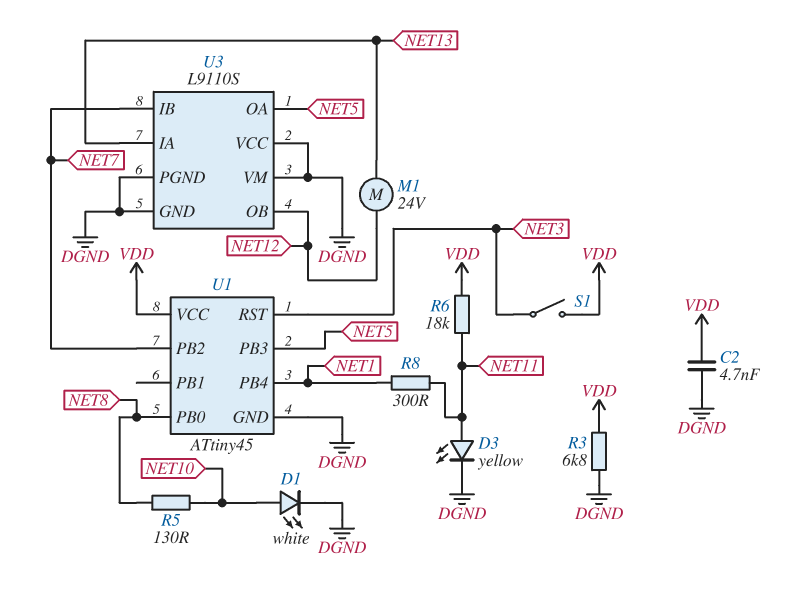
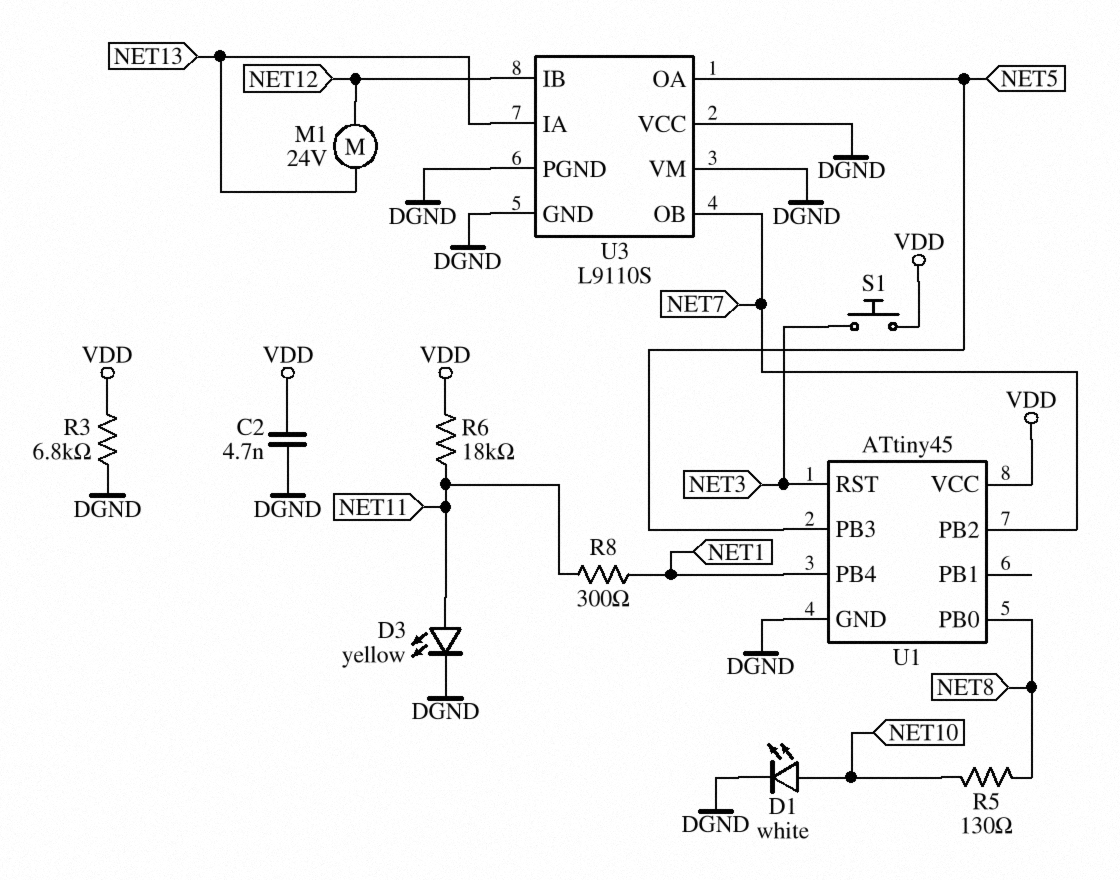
S1: switch (NET3, VDD) -> button (NET3, VDD)
U3 pin IB: NET7 -> NET12
U3 pin OB: NET12 -> NET7

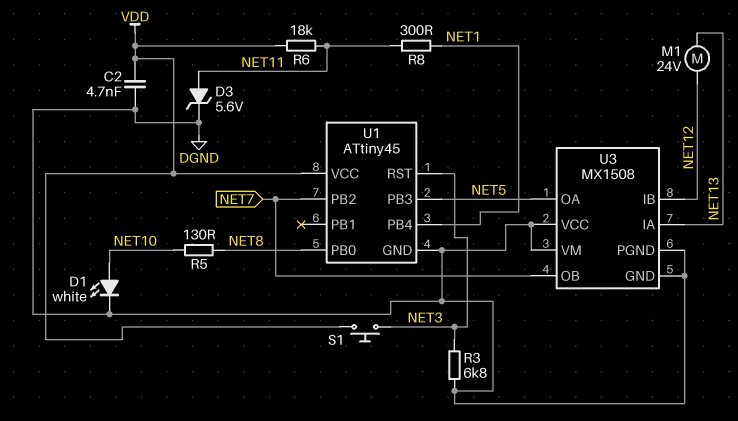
D3: LED yellow (A NET11, K DGND) -> zener 5.6V (A NET11, K DGND)
R3: 6.8k (DGND, VDD) -> 6.8k (DGND, NET3)
U3: L9110S -> MX1508

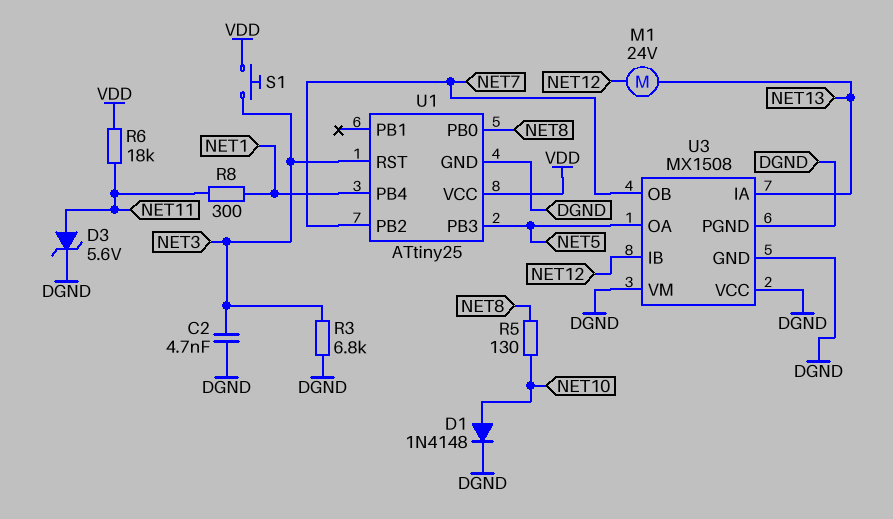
C2: 4.7nF (DGND, VDD) -> 4.7nF (DGND, NET3)
D1: LED white (A NET10, K DGND) -> diode 1N4148 (A NET10, K DGND)
U1: ATtiny45 -> ATtiny25

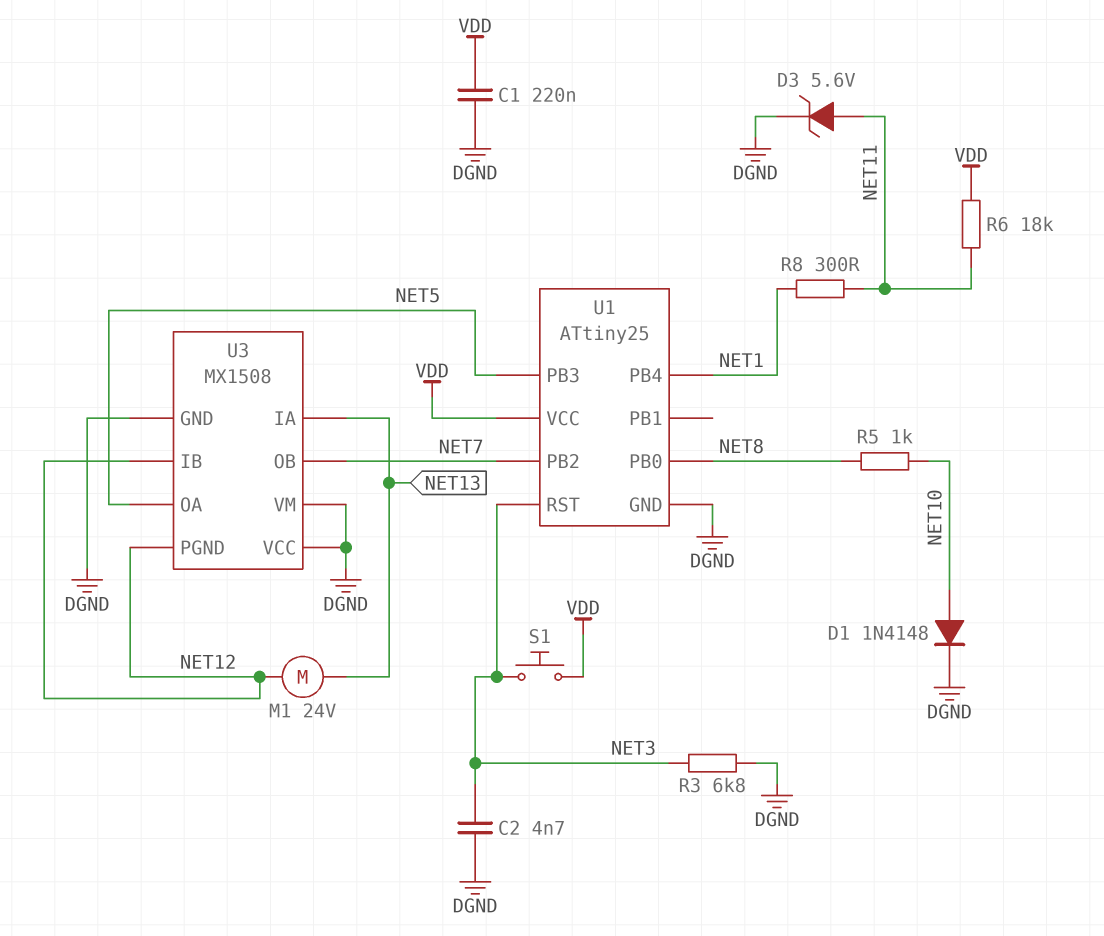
C1: none -> 220nF (DGND, VDD)
R5: 130 (NET8, NET10) -> 1k (NET8, NET10)
U3 pin PGND: DGND -> NET12

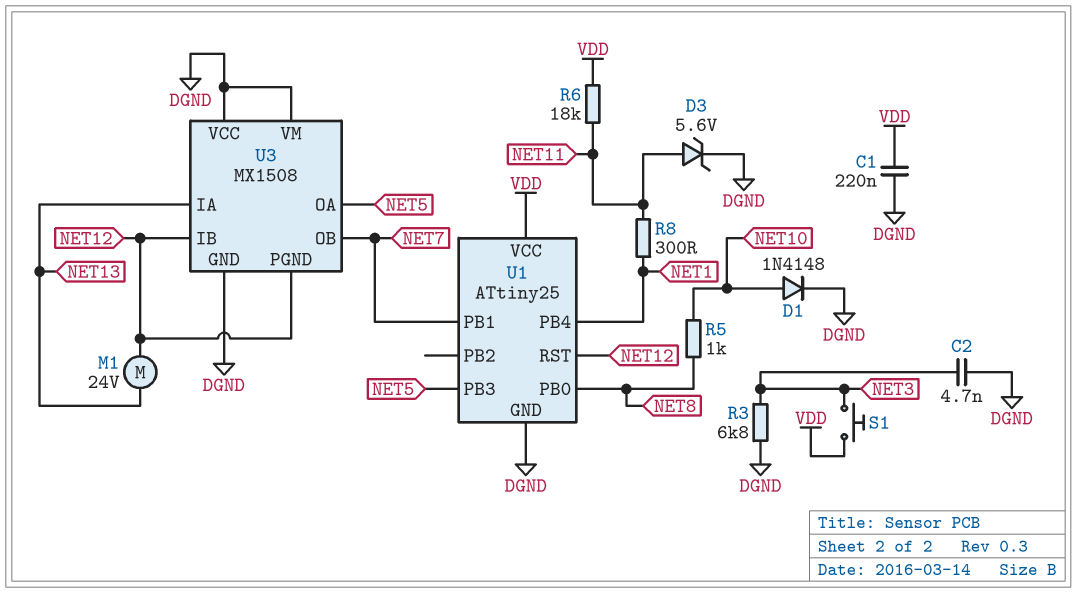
U1 pin PB1: none -> NET7
U1 pin PB2: NET7 -> none
U1 pin RST: NET3 -> NET12

